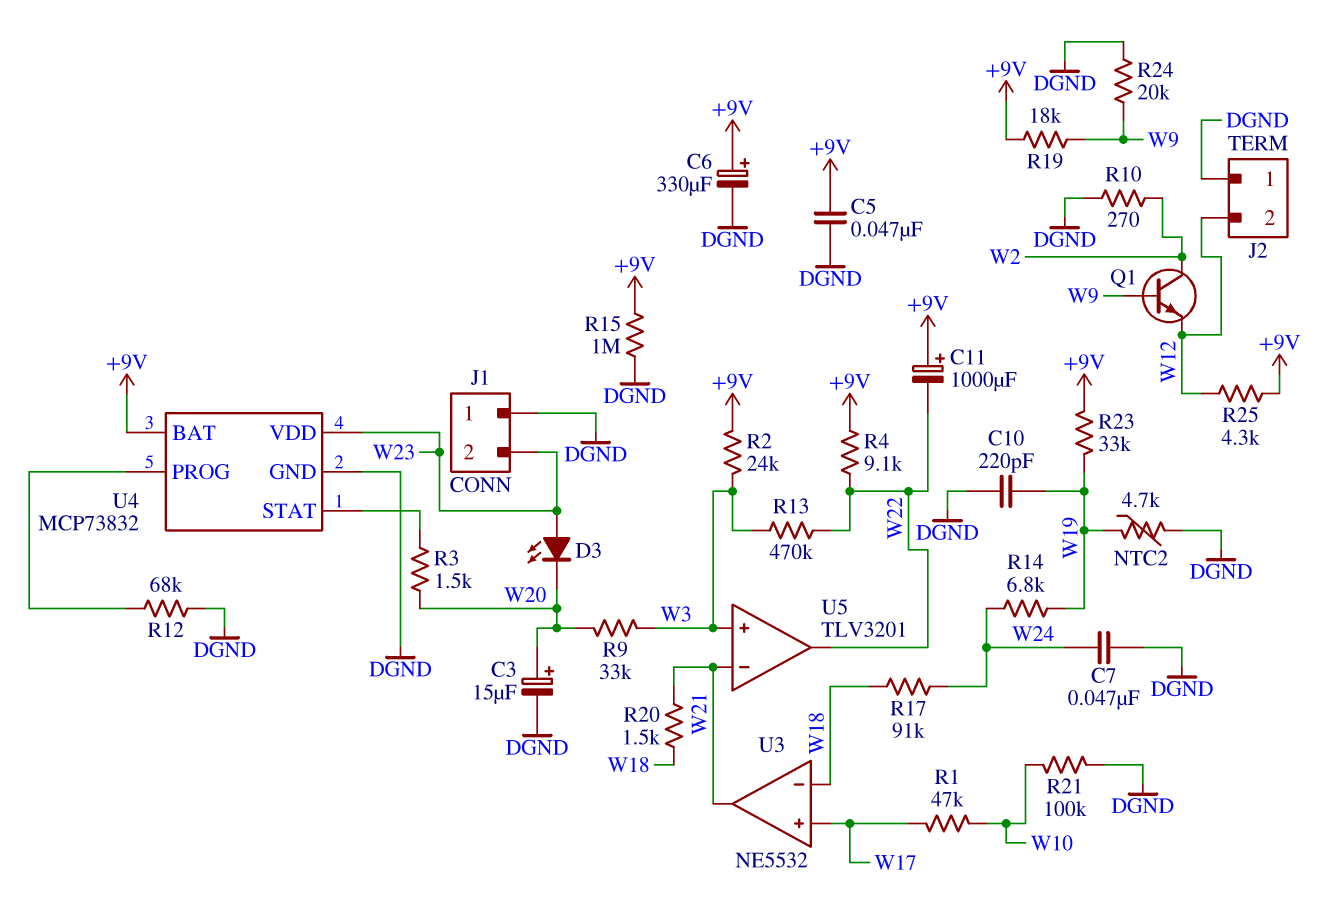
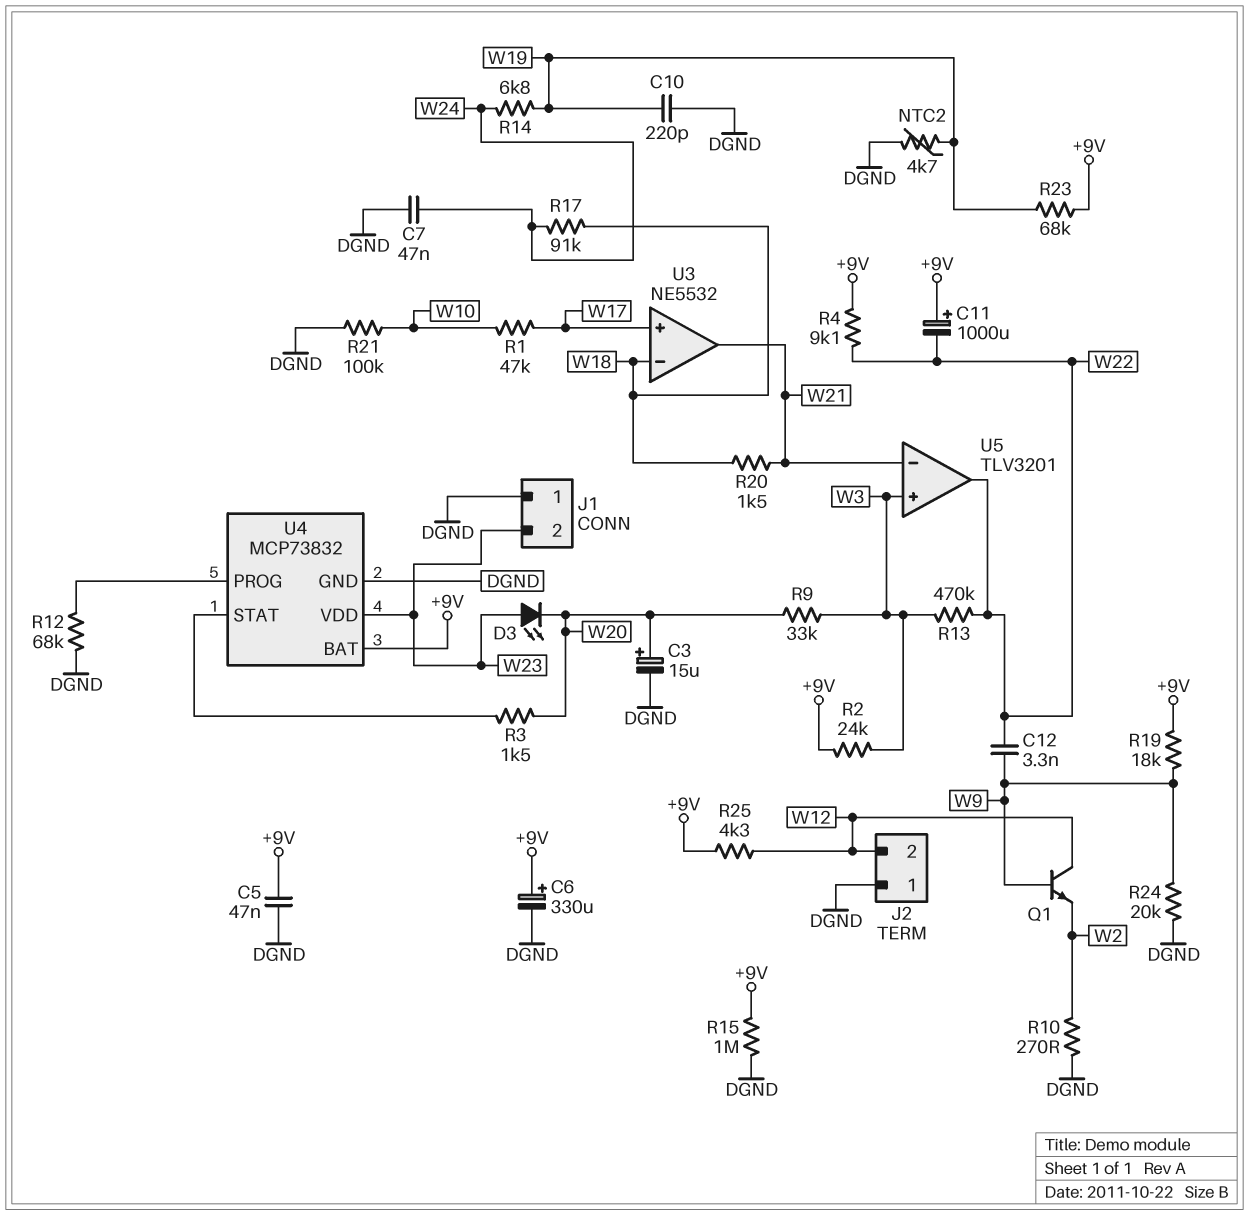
C12: none -> 3.3nF (W9, W22)
Q1: NPN (B W9, C W2, E W12) -> NPN (B W9, C W12, E W2)
R23: 33k (+9V, W19) -> 68k (+9V, W19)

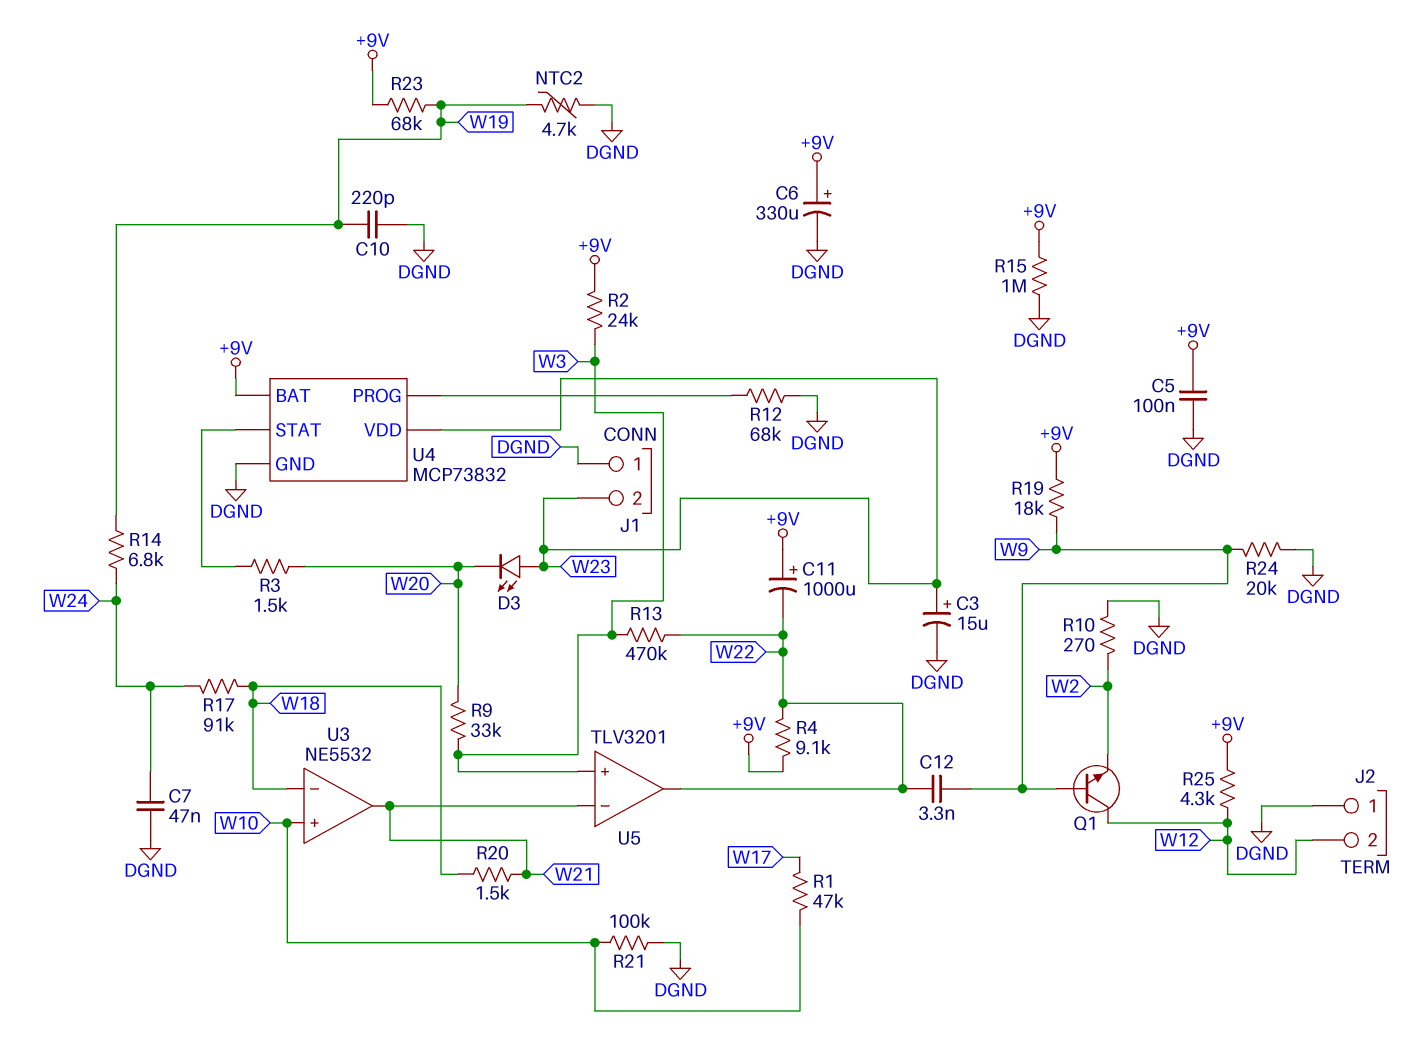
C3: 15uF (plus W20, minus DGND) -> 15uF (plus W23, minus DGND)
C5: 47nF (+9V, DGND) -> 100nF (+9V, DGND)
U3 pin in+: W17 -> W10

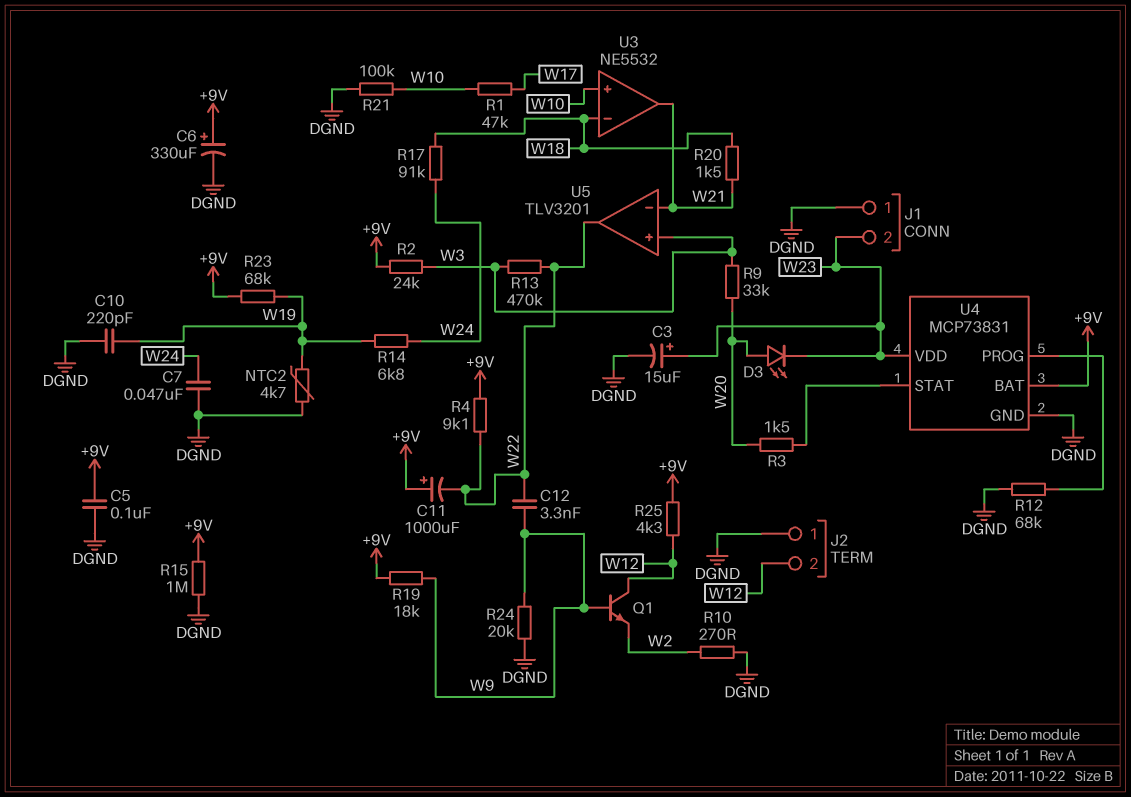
D3: LED (A W23, K W20) -> LED (A W20, K W23)
U4: MCP73832 -> MCP73831

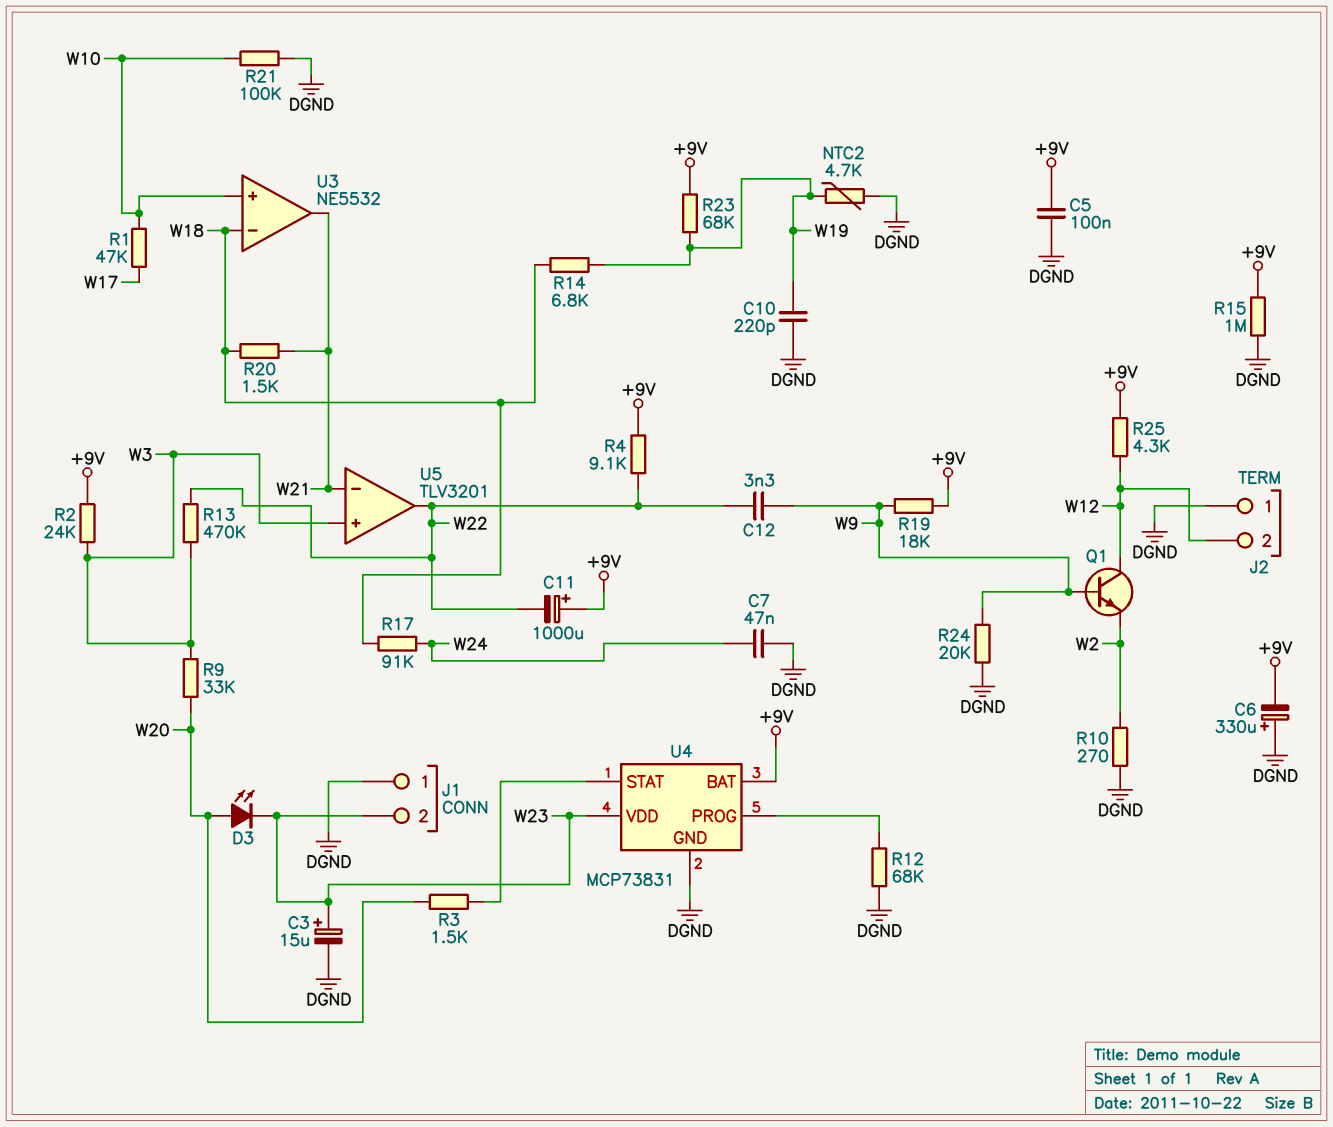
C6: 330uF (plus +9V, minus DGND) -> 330uF (plus DGND, minus +9V)
R14: 6.8k (W19, W24) -> 6.8k (W18, W19)

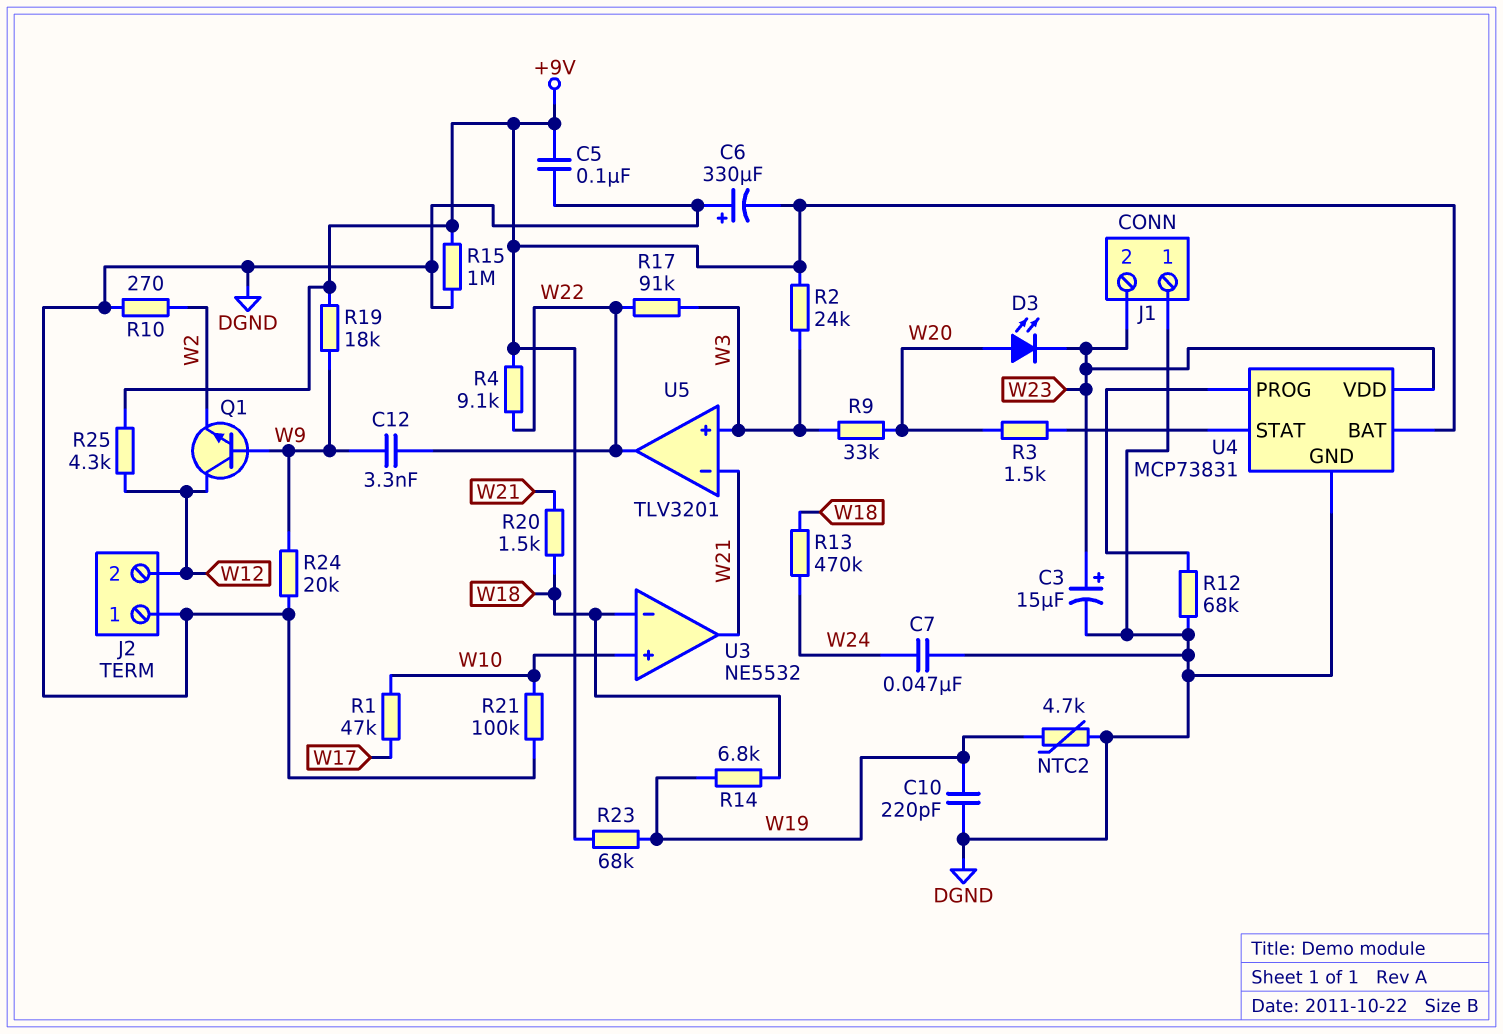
C11: 1000uF (plus +9V, minus W22) -> none
R13: 470k (W3, W22) -> 470k (W18, W24)
R17: 91k (W18, W24) -> 91k (W3, W22)

